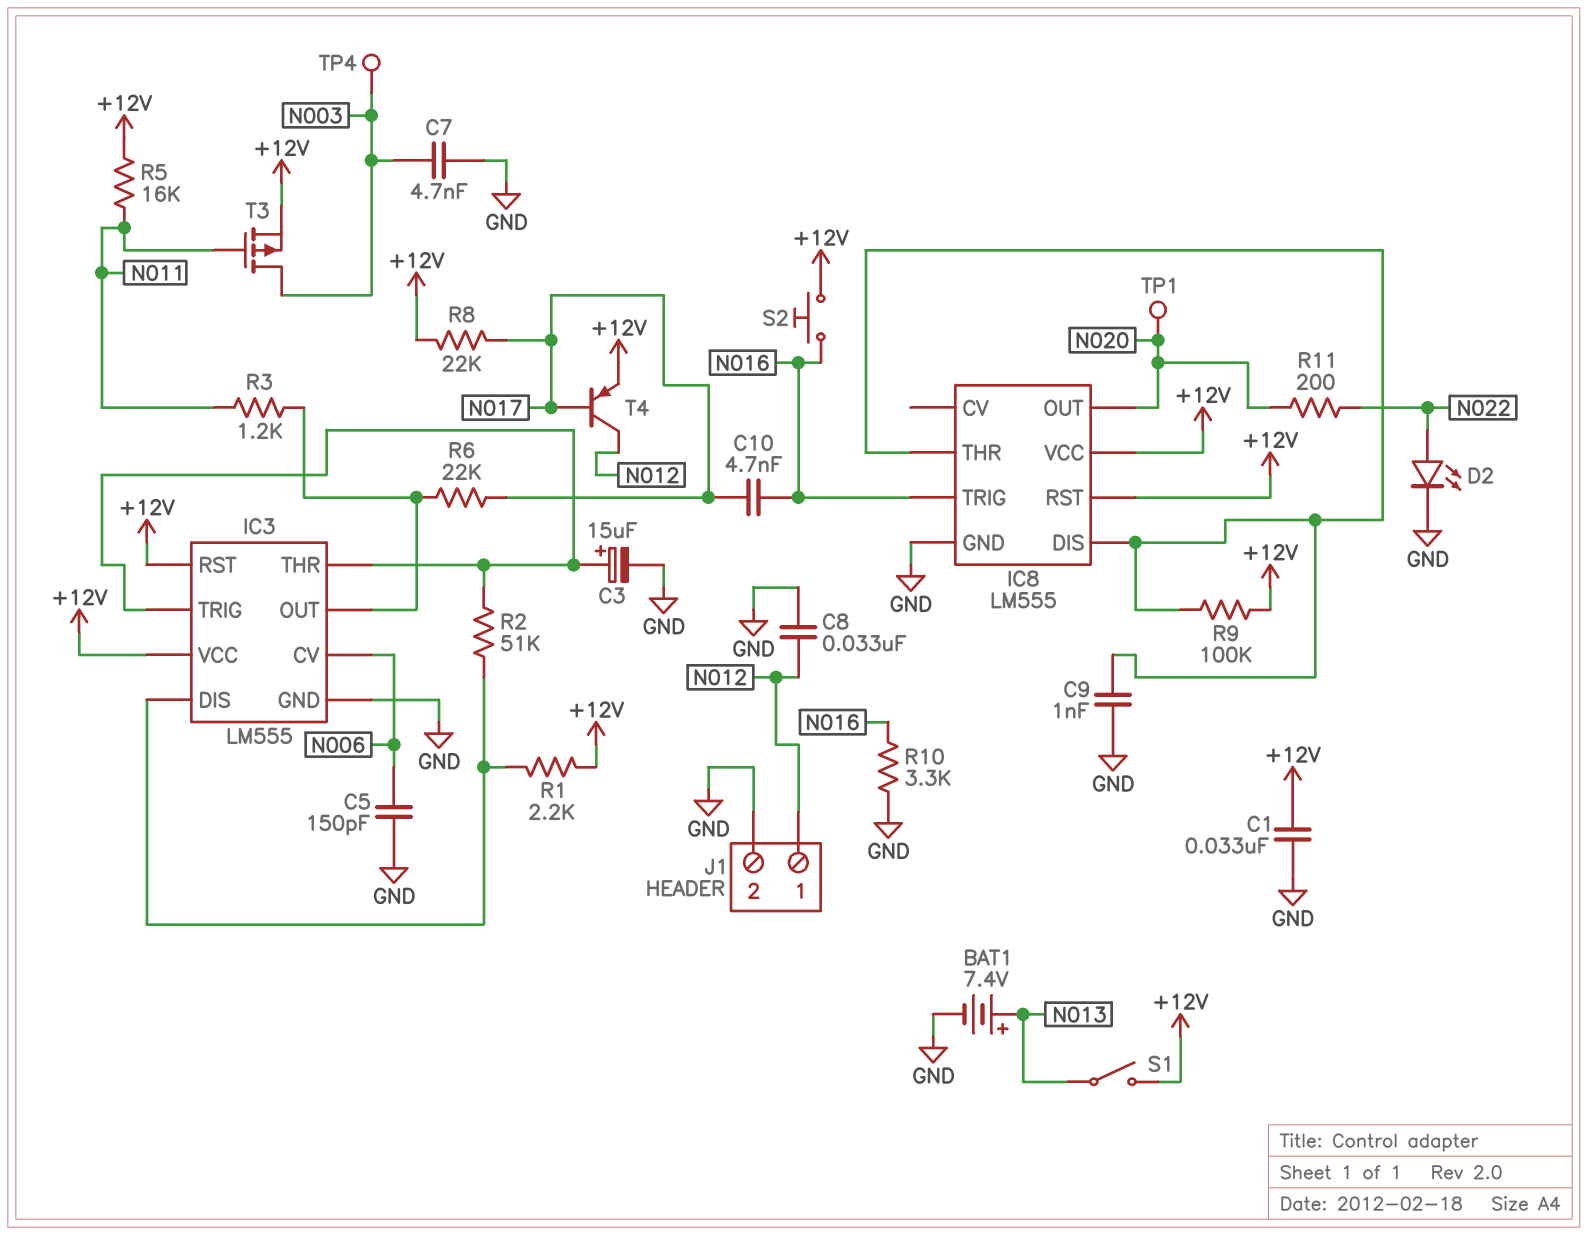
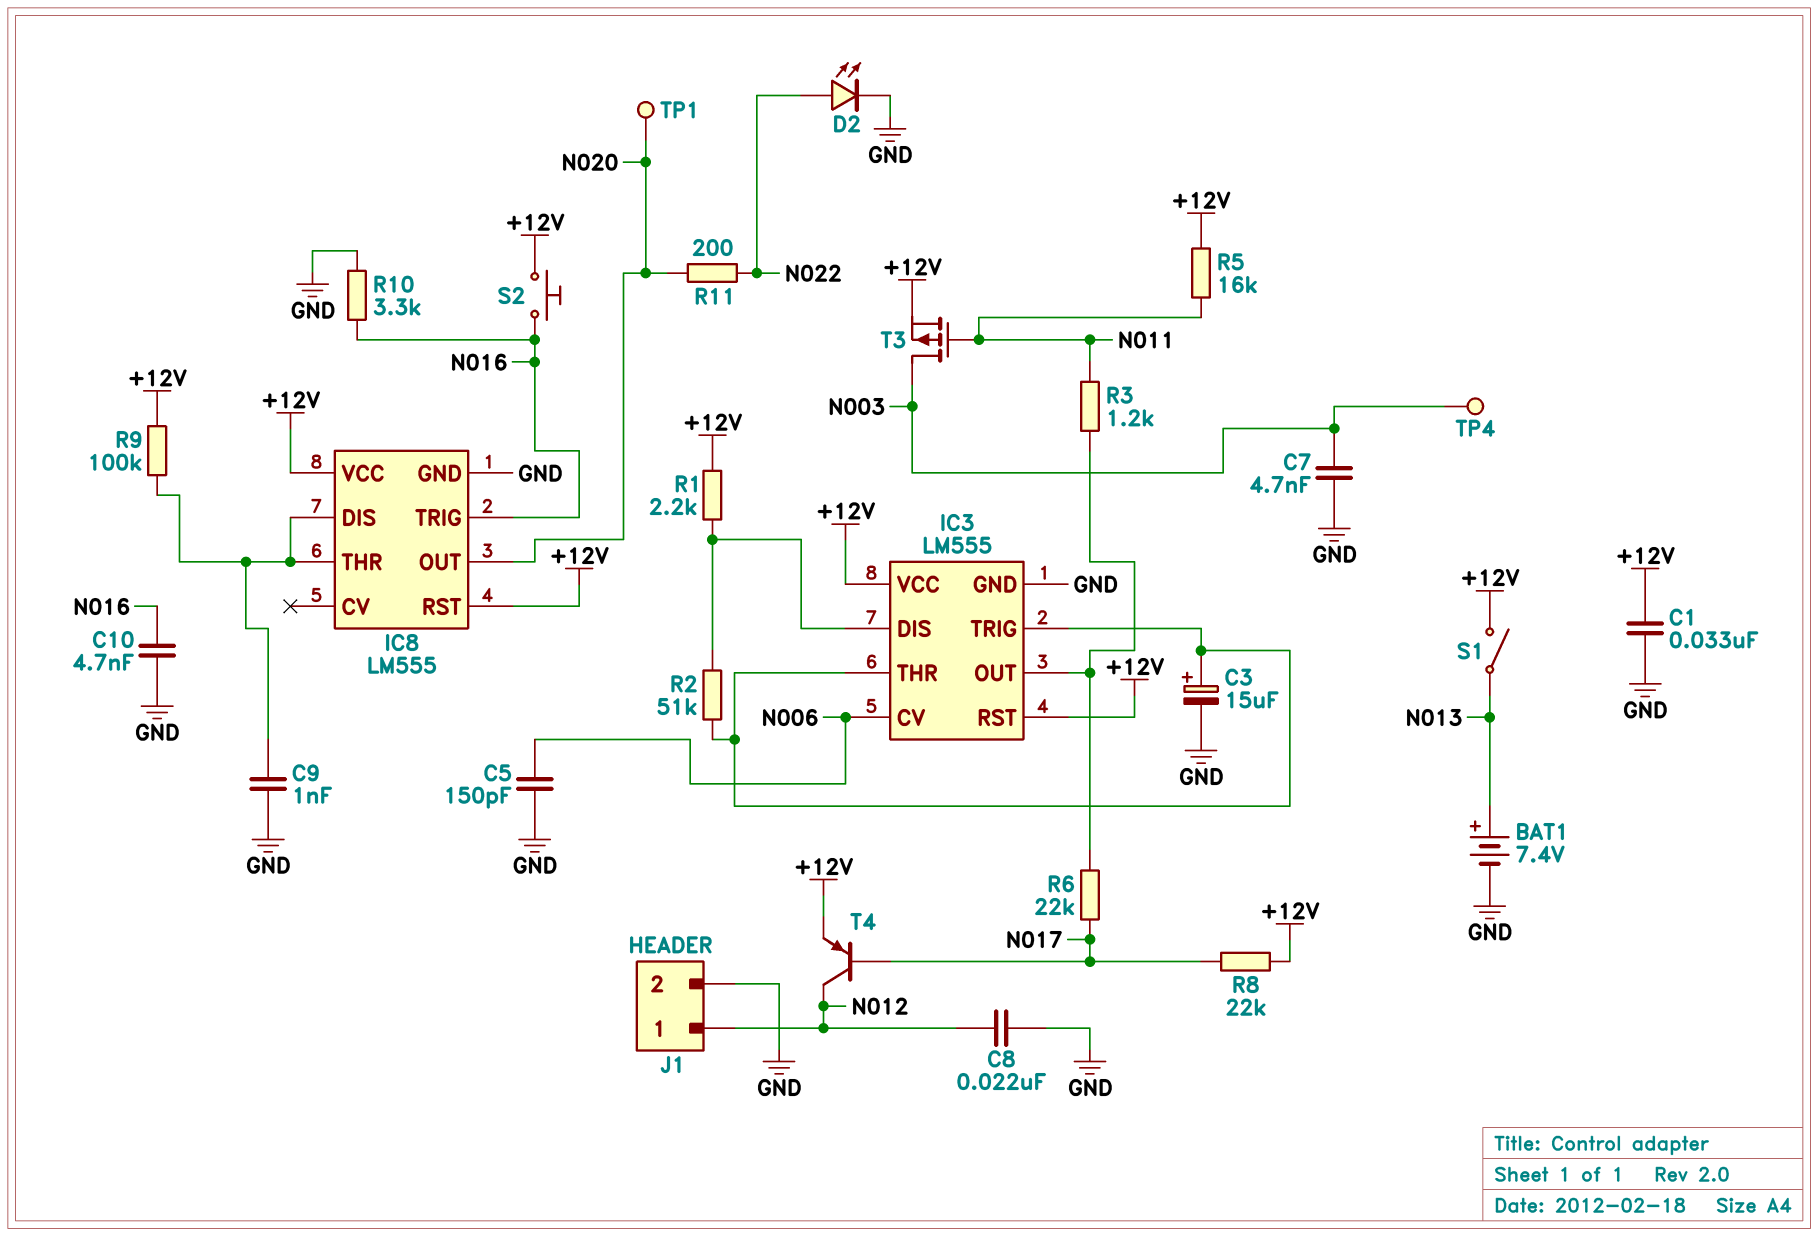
C8: 33nF (GND, N012) -> 22nF (GND, N012)
C10: 4.7nF (N016, N017) -> 4.7nF (GND, N016)

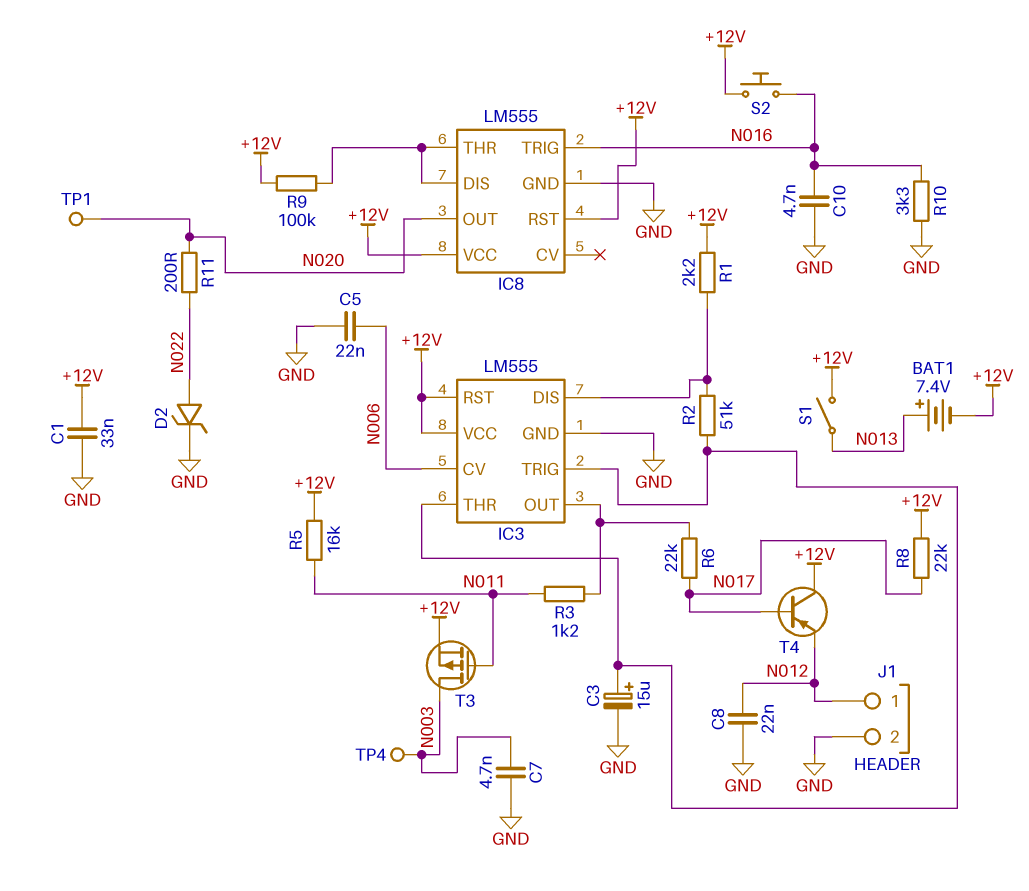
BAT1: 7.4V (plus N013, minus GND) -> 7.4V (plus N013, minus +12V)
C5: 150pF (GND, N006) -> 22nF (GND, N006)
C9: 1nF (GND, IC8/DIS) -> none
D2: LED (A N022, K GND) -> zener (A N022, K GND)
T4: PNP (B N017, C N012, E +12V) -> PNP (B N017, C +12V, E N012)

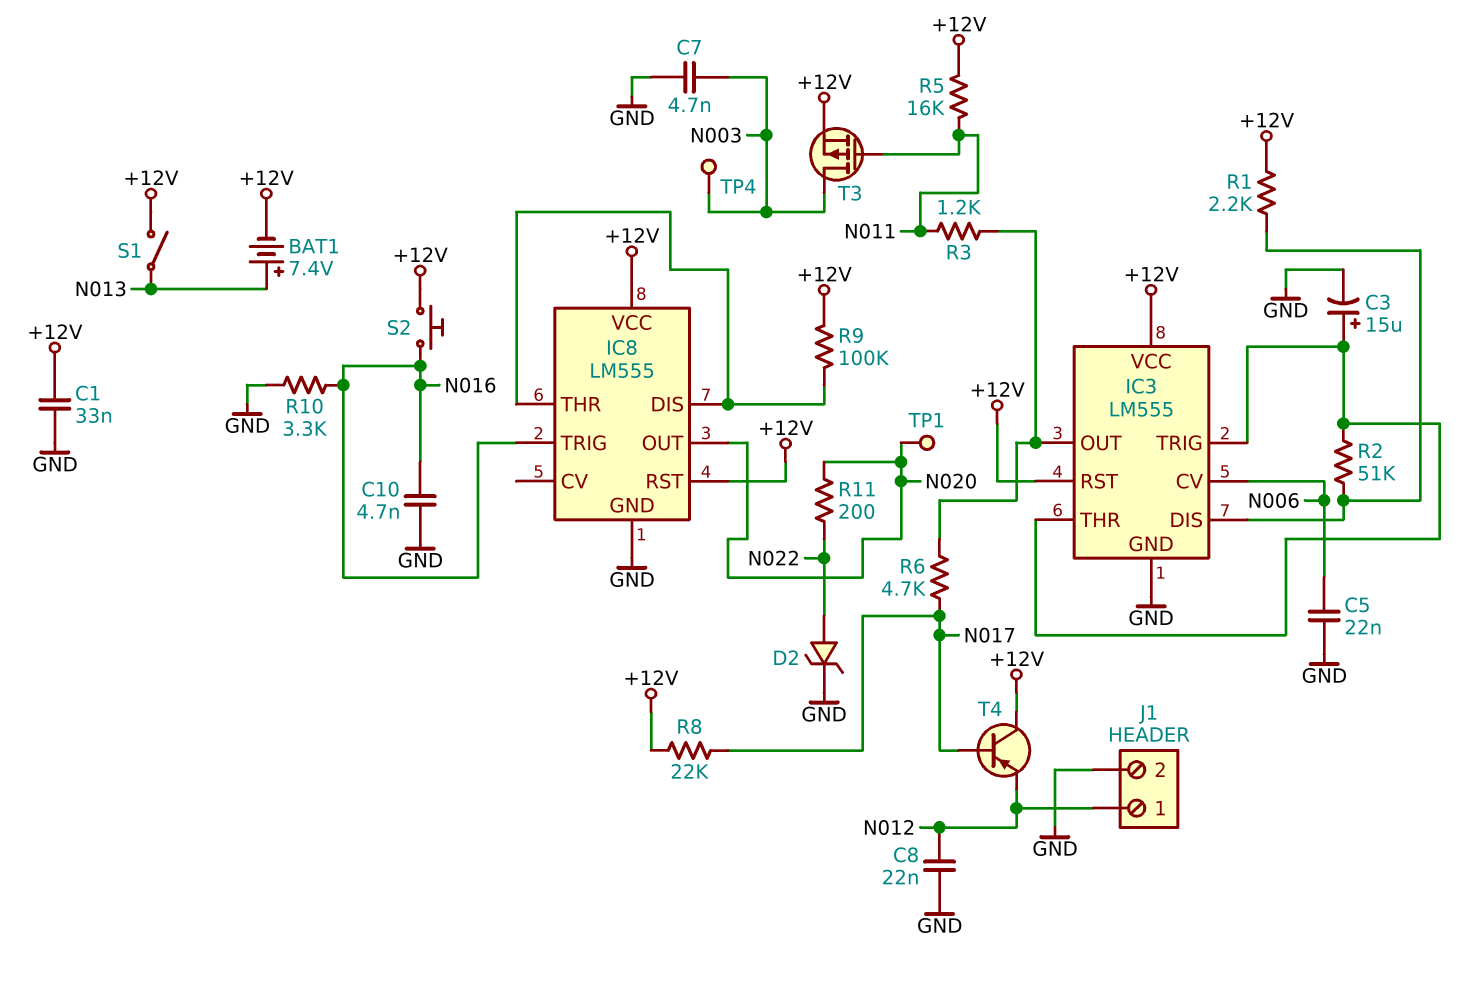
R6: 22k (IC3/OUT, N017) -> 4.7k (IC3/OUT, N017)

